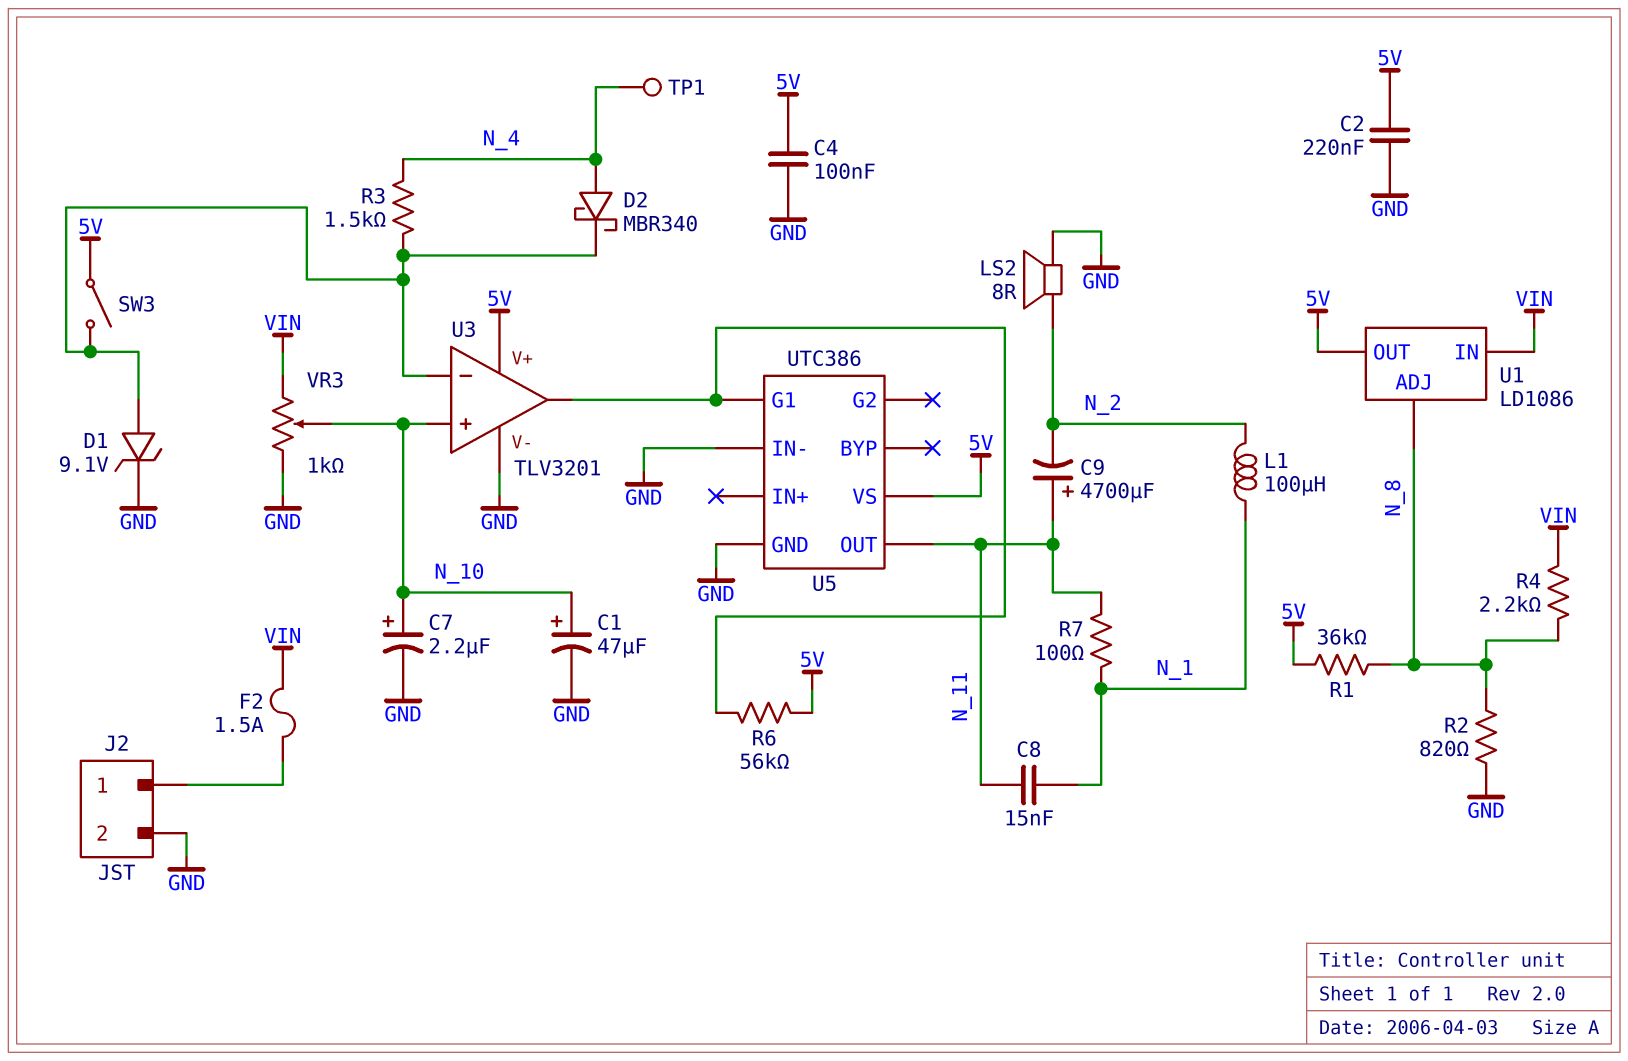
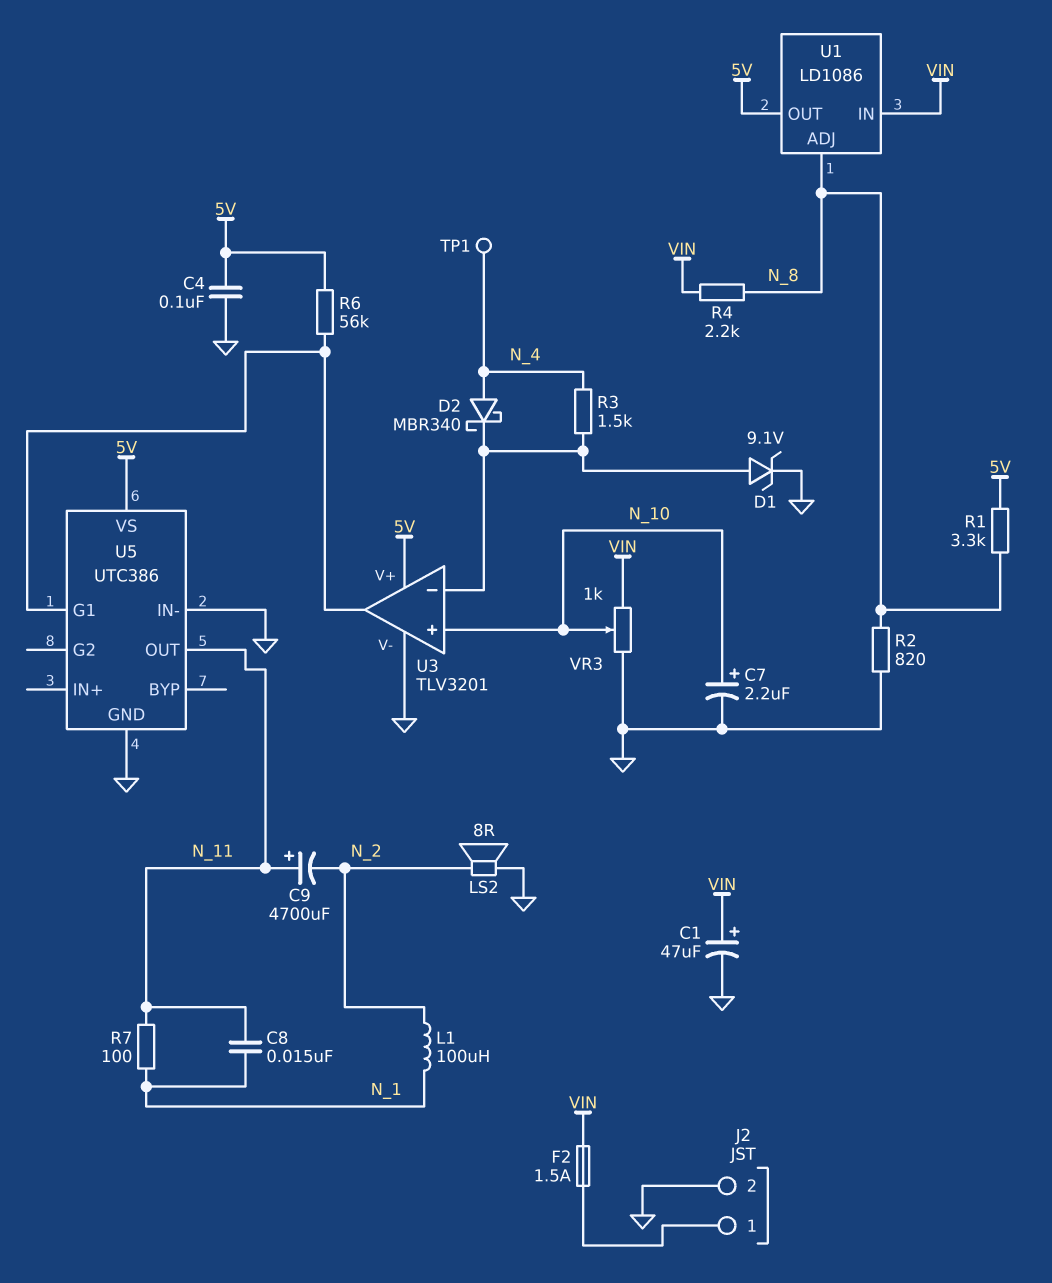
C1: 47uF (plus N_10, minus GND) -> 47uF (plus VIN, minus GND)
C2: 220nF (5V, GND) -> none
R1: 36k (5V, N_8) -> 3.3k (5V, N_8)
SW3: switch (5V, U3/in-) -> none

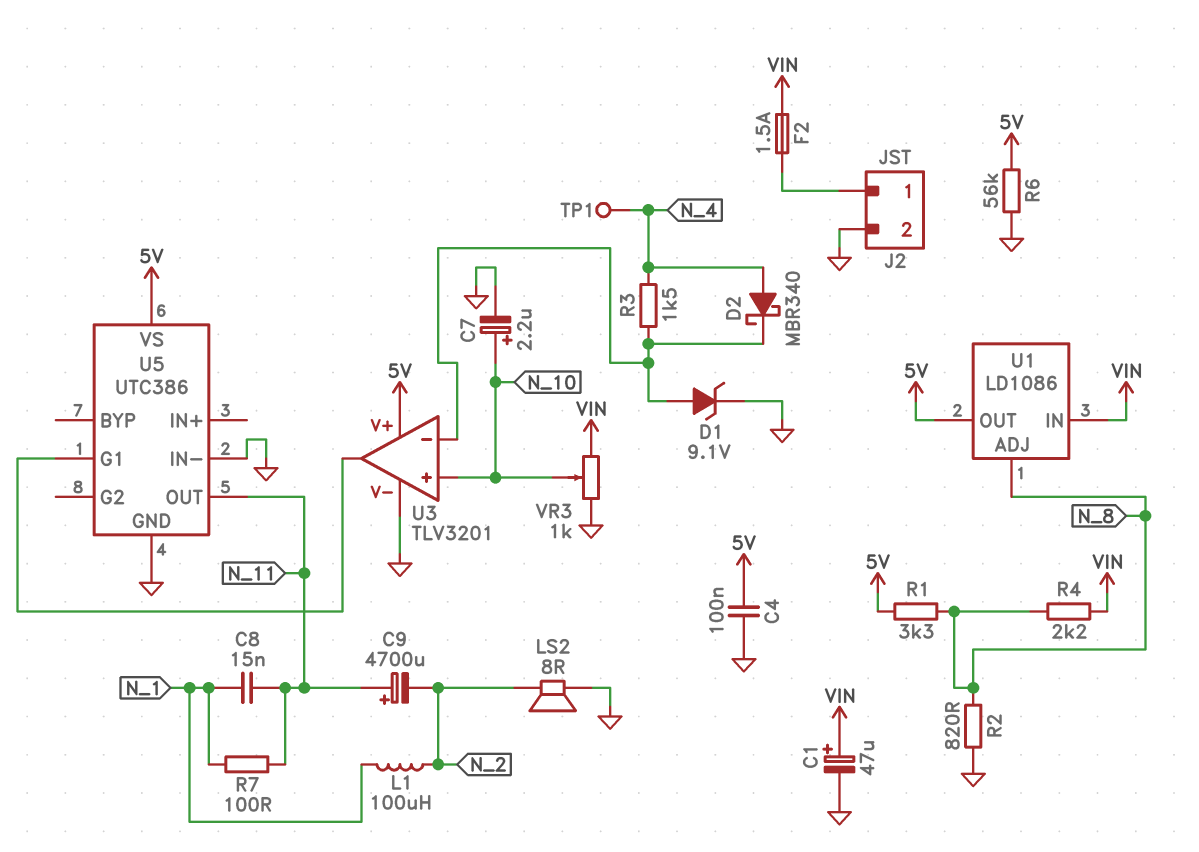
R6: 56k (5V, U3/out) -> 56k (5V, GND)

